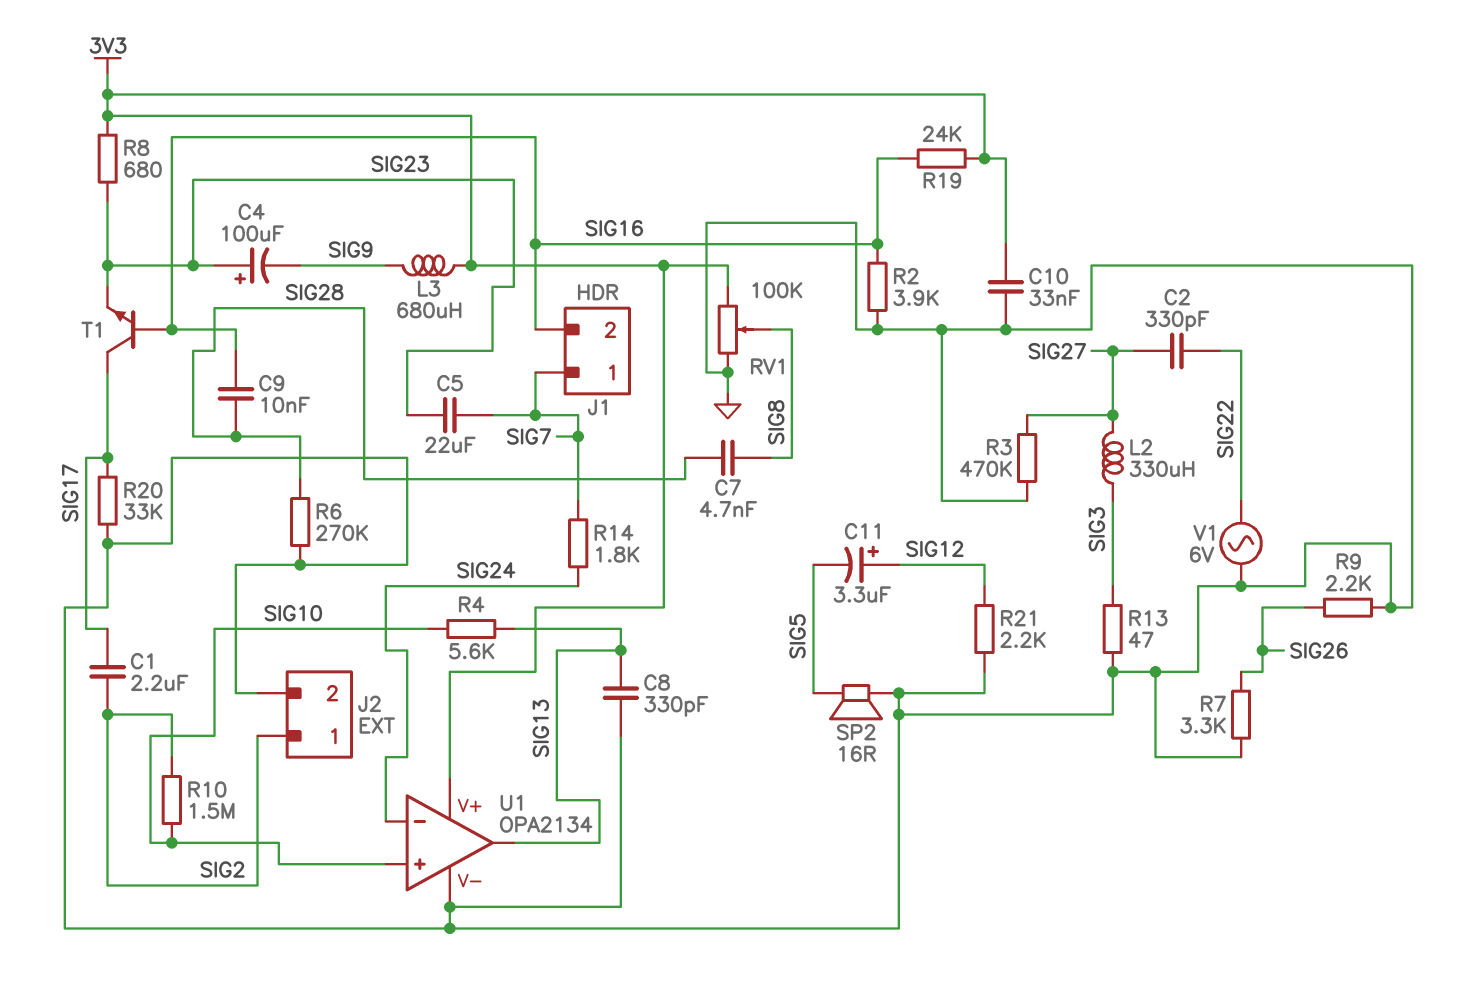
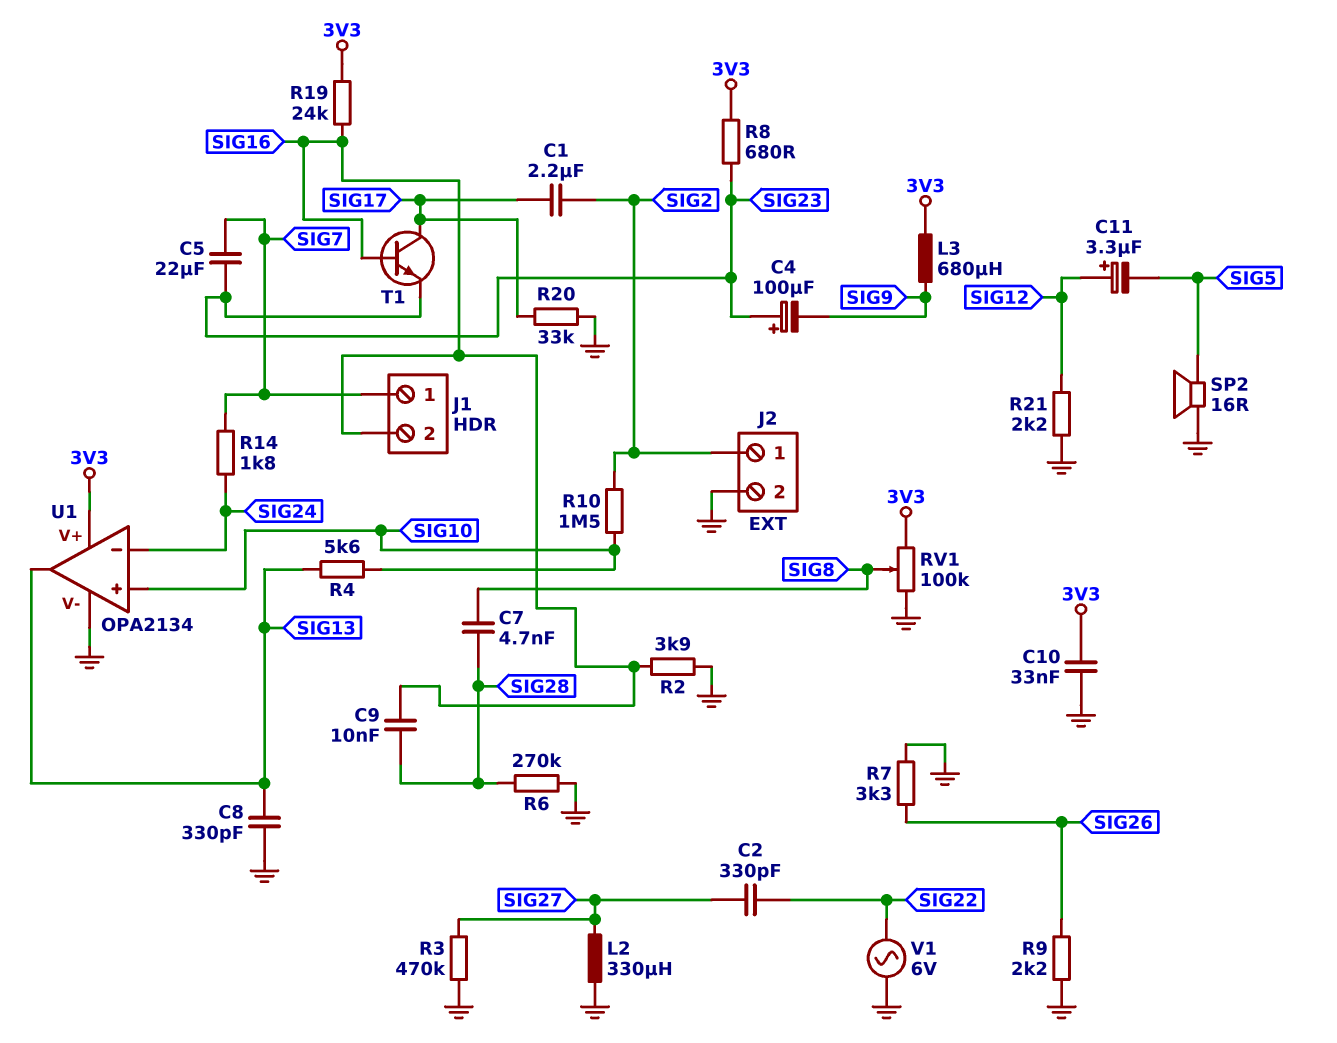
L2: 330uH (SIG3, SIG27) -> 330uH (GND, SIG27)
R13: 47 (GND, SIG3) -> none

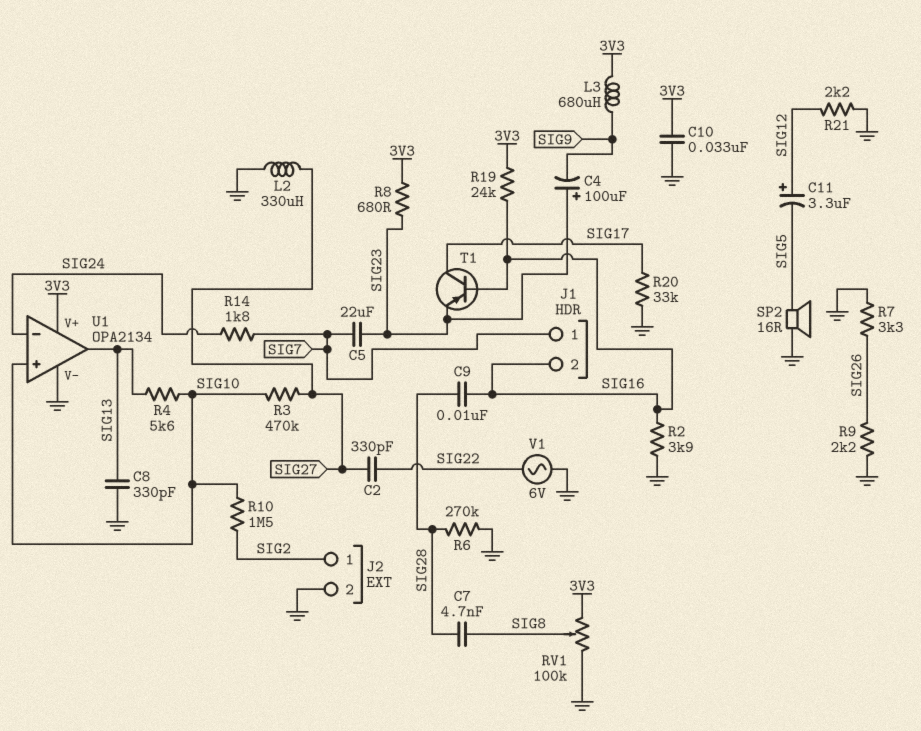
C1: 2.2uF (SIG2, SIG17) -> none
R3: 470k (GND, SIG27) -> 470k (SIG10, SIG27)
T1: NPN (B SIG16, C SIG17, E SIG23) -> PNP (B SIG16, C SIG17, E SIG23)

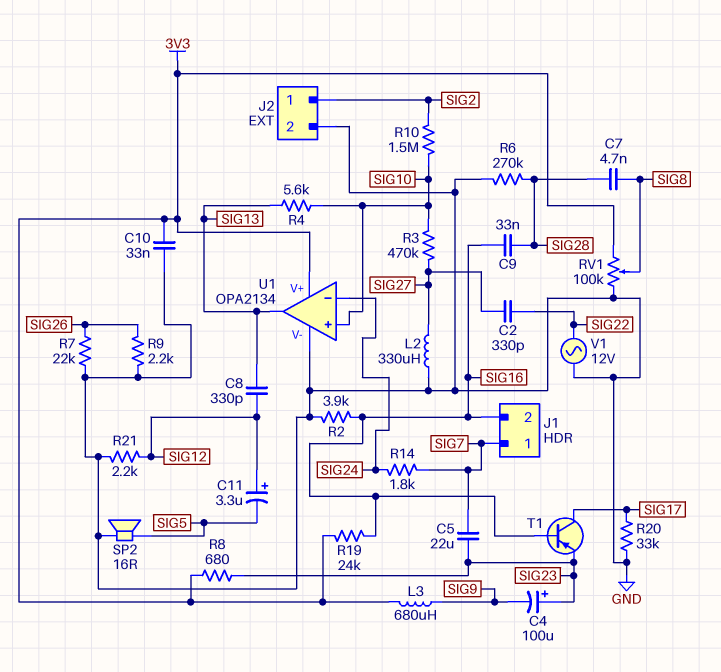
C8: 330pF (GND, SIG13) -> 330pF (SIG12, SIG13)
C9: 10nF (SIG16, SIG28) -> 33nF (SIG16, SIG28)
R7: 3.3k (GND, SIG26) -> 22k (GND, SIG26)
V1: AC 6V (GND, SIG22) -> AC 12V (GND, SIG22)

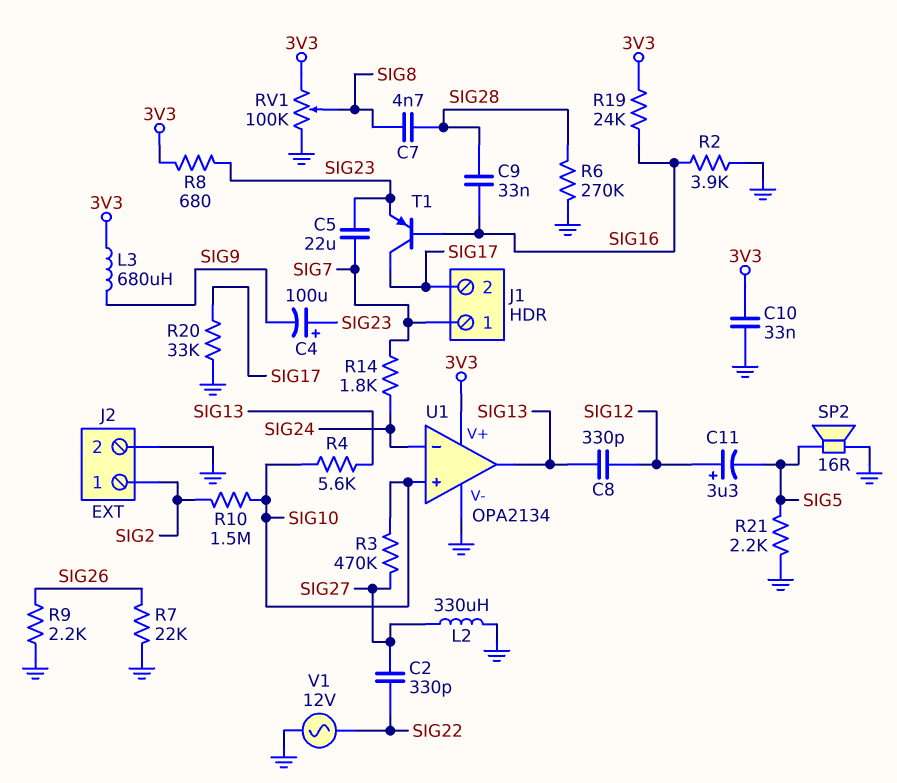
J1 pin 2: SIG16 -> SIG17
R21: 2.2k (GND, SIG12) -> 2.2k (GND, SIG5)

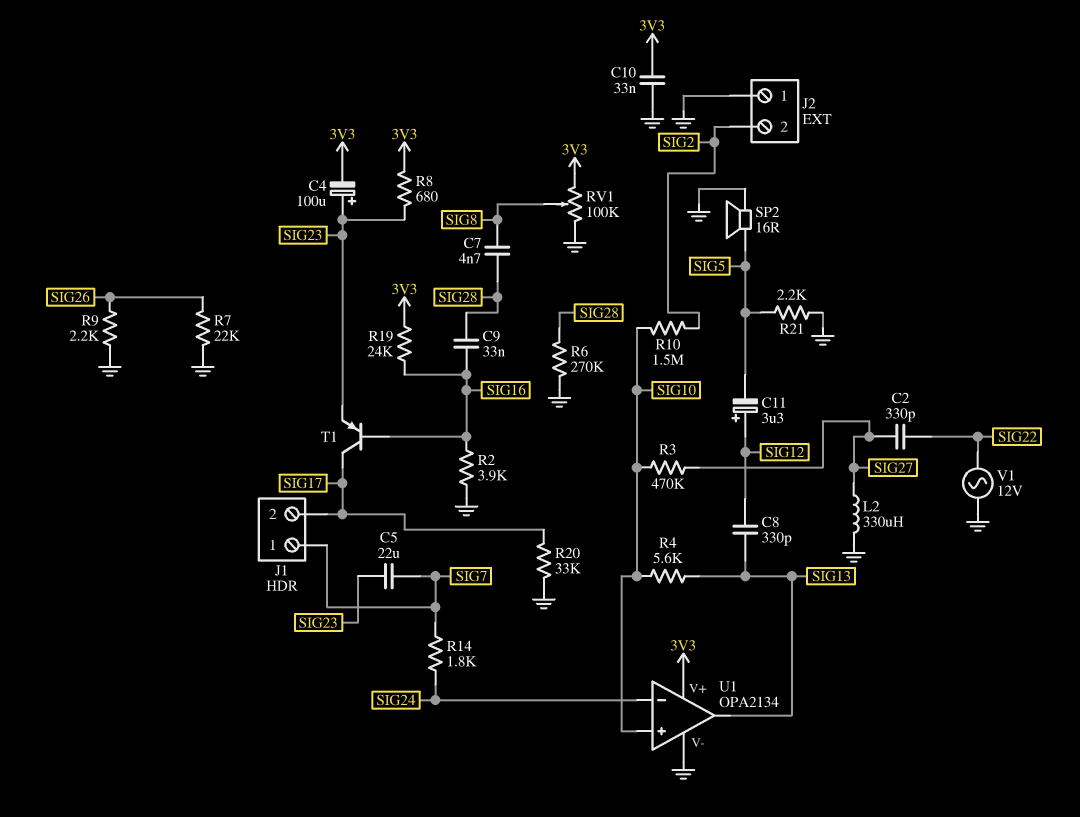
C4: 100uF (plus SIG23, minus SIG9) -> 100uF (plus SIG23, minus 3V3)
J2 pin 1: SIG2 -> GND
J2 pin 2: GND -> SIG2
L3: 680uH (3V3, SIG9) -> none

